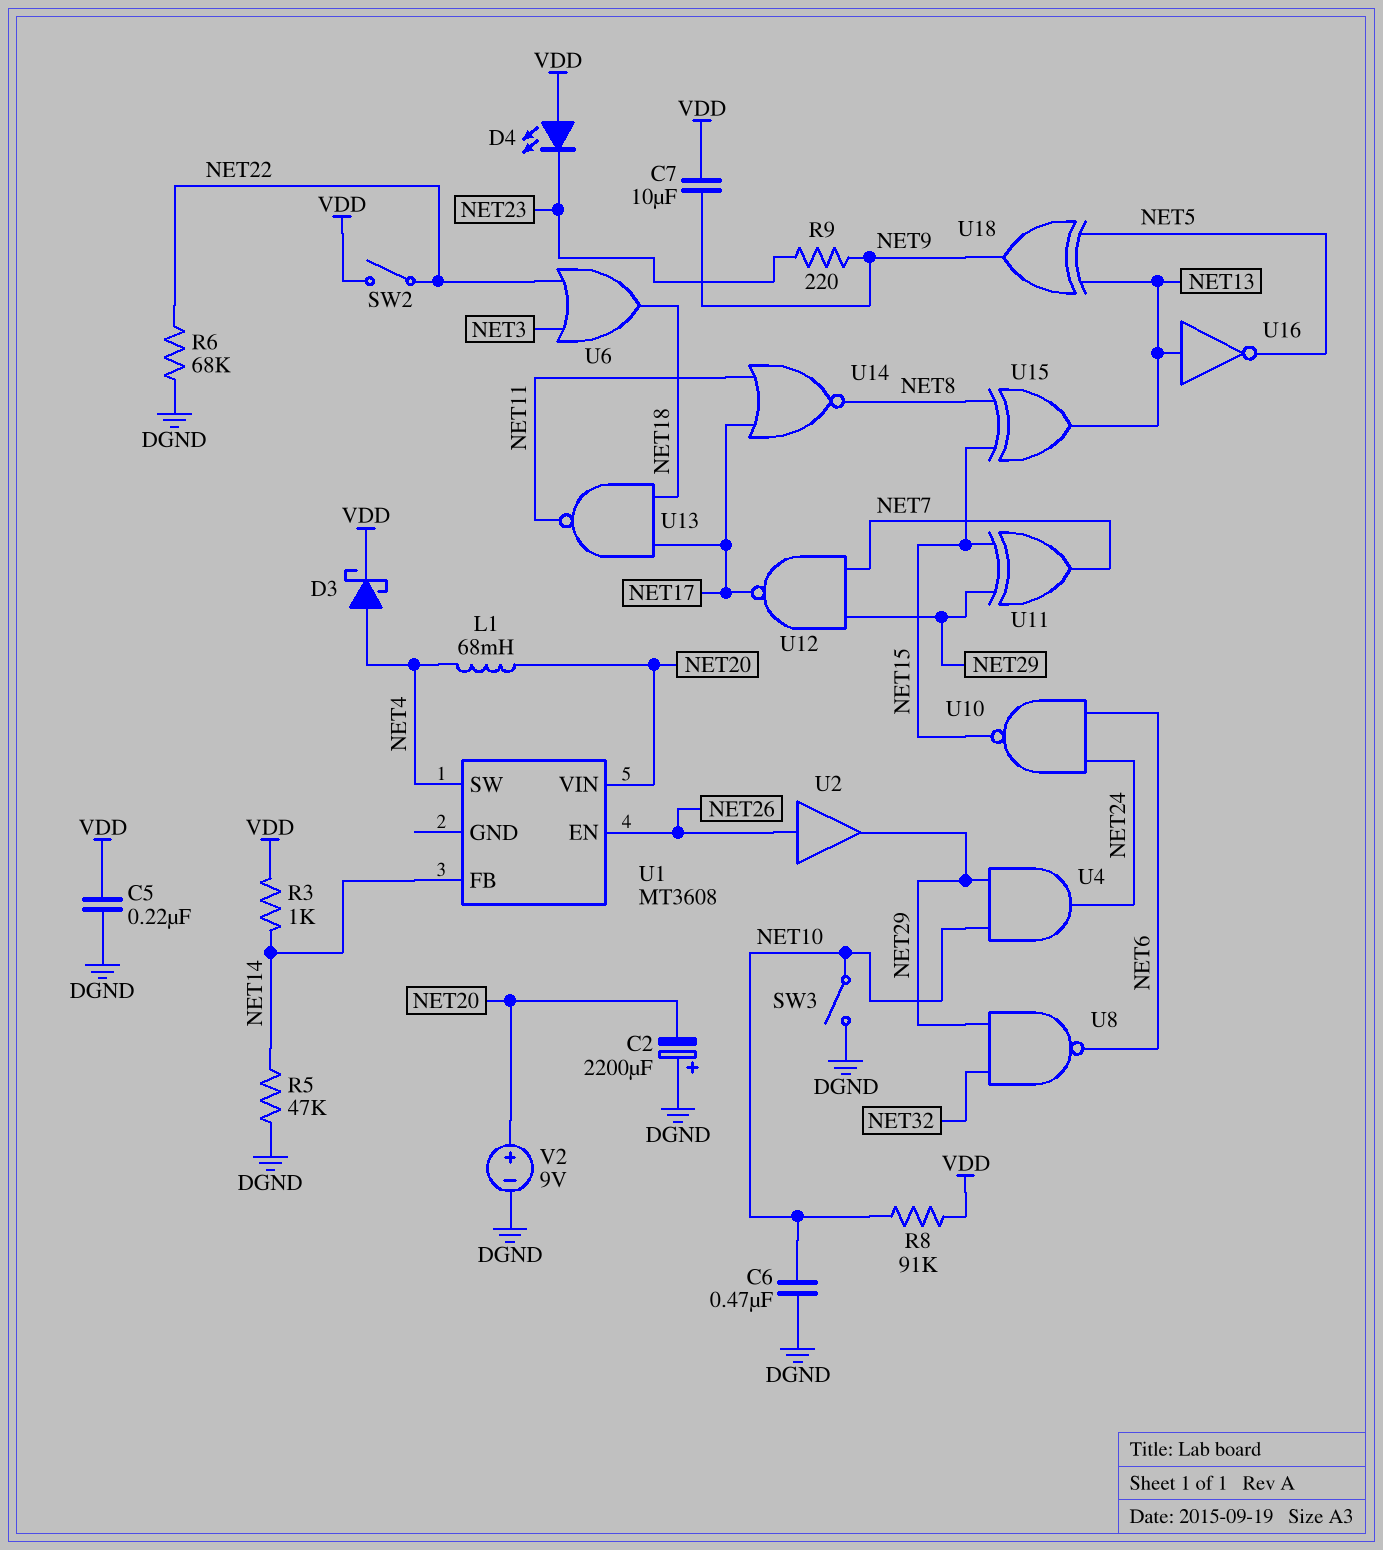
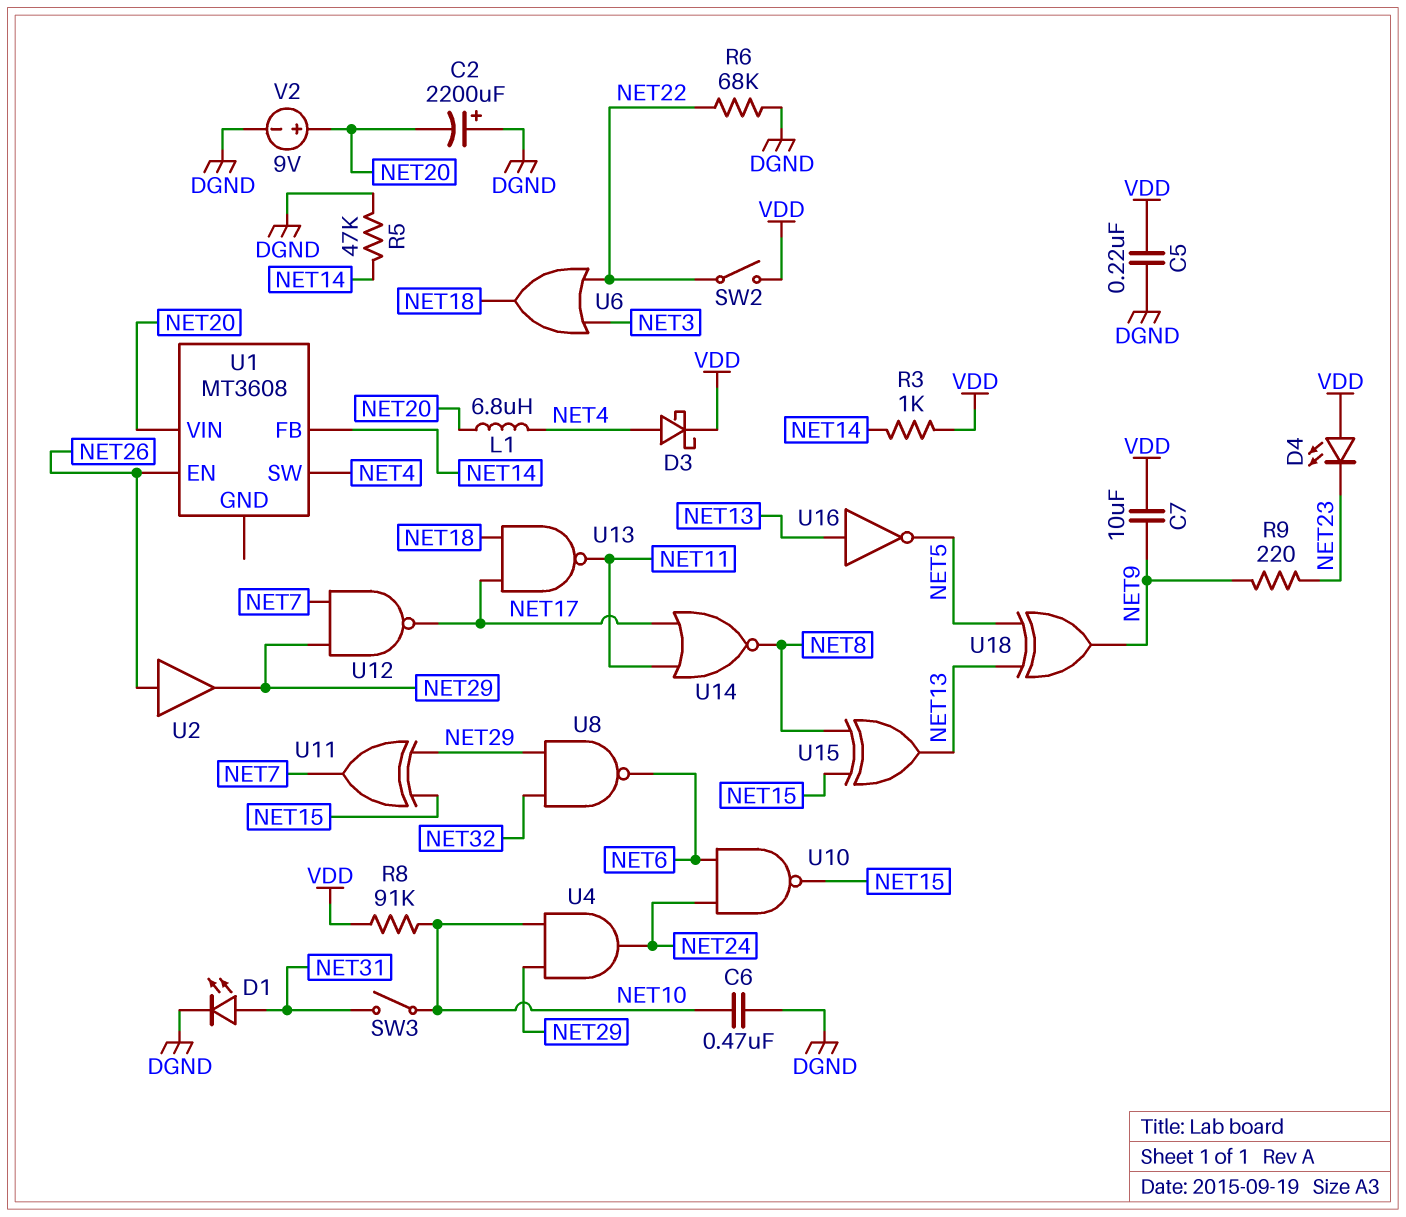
D1: none -> LED (A NET31, K DGND)
L1: 68mH (NET4, NET20) -> 6.8uH (NET4, NET20)
SW3: switch (DGND, NET10) -> switch (NET10, NET31)

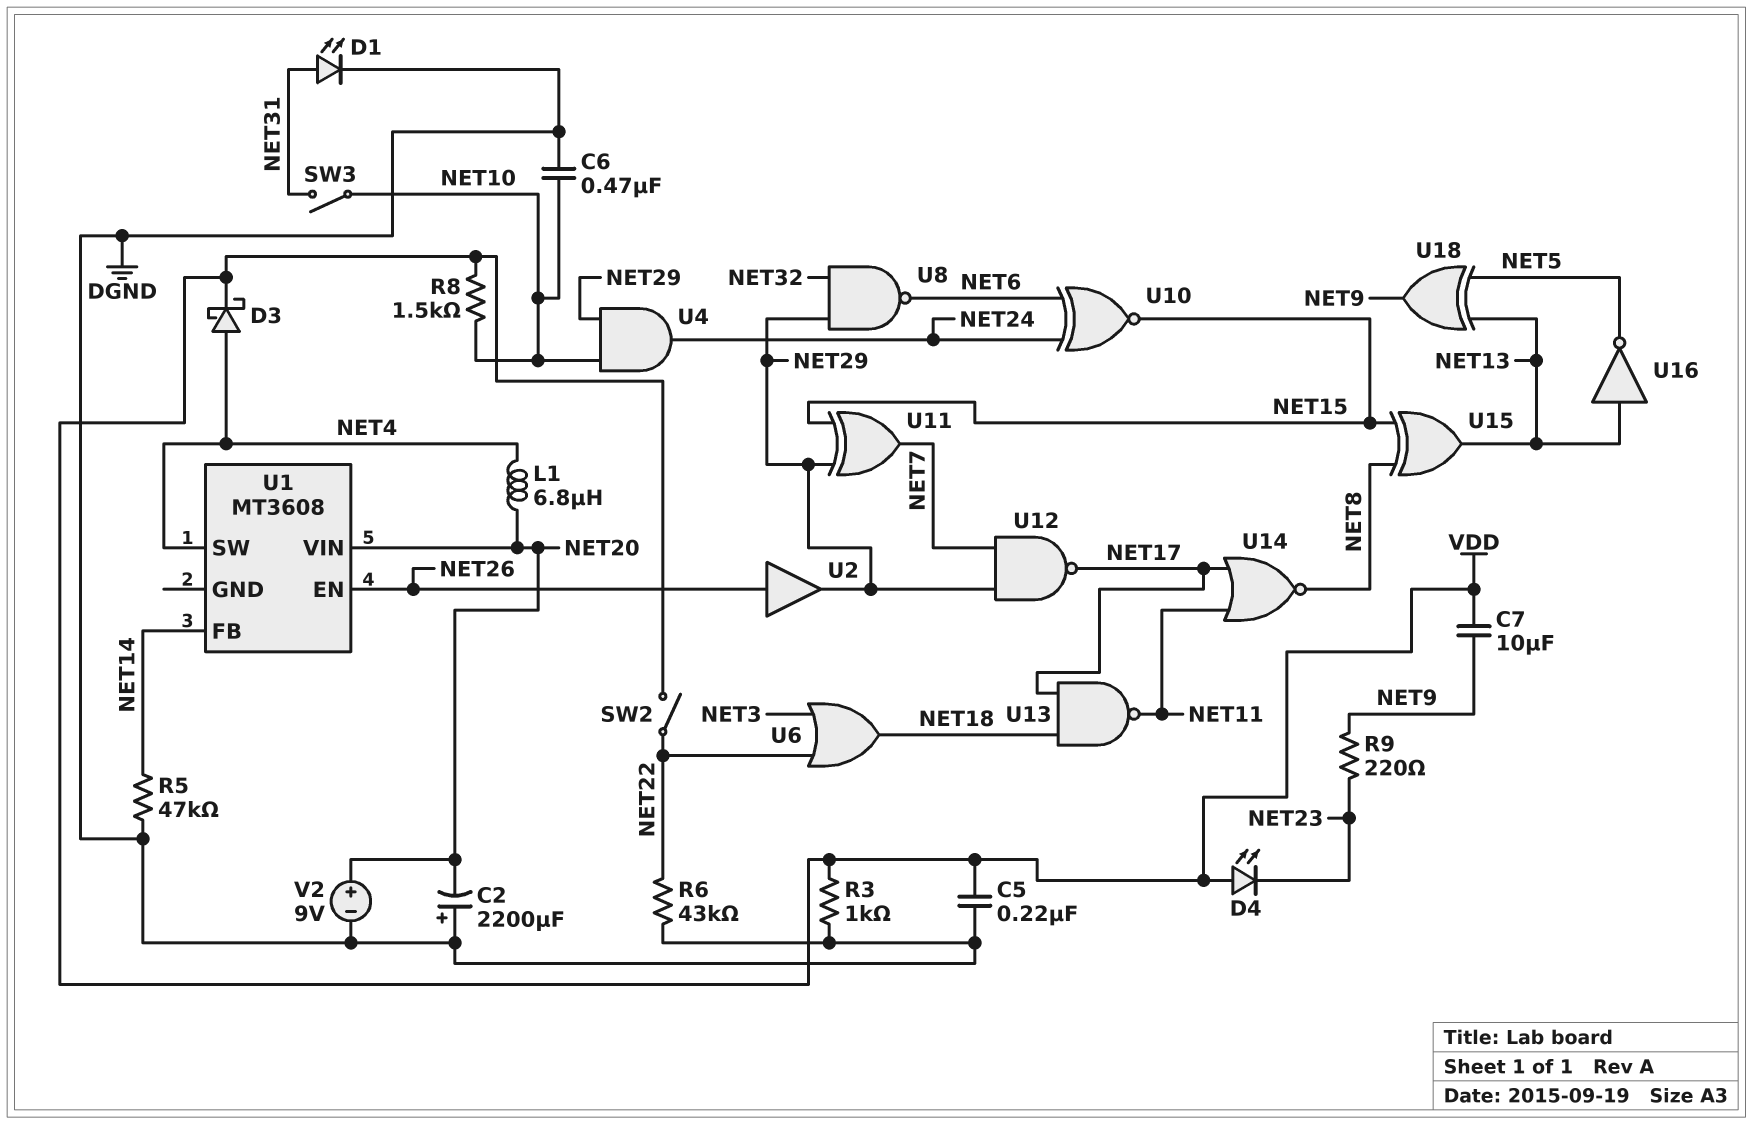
R3: 1k (NET14, VDD) -> 1k (DGND, VDD)
R6: 68k (DGND, NET22) -> 43k (DGND, NET22)
R8: 91k (NET10, VDD) -> 1.5k (NET10, VDD)
U10: NAND (in NET6, in NET24, out NET15) -> XNOR (in NET6, in NET24, out NET15)

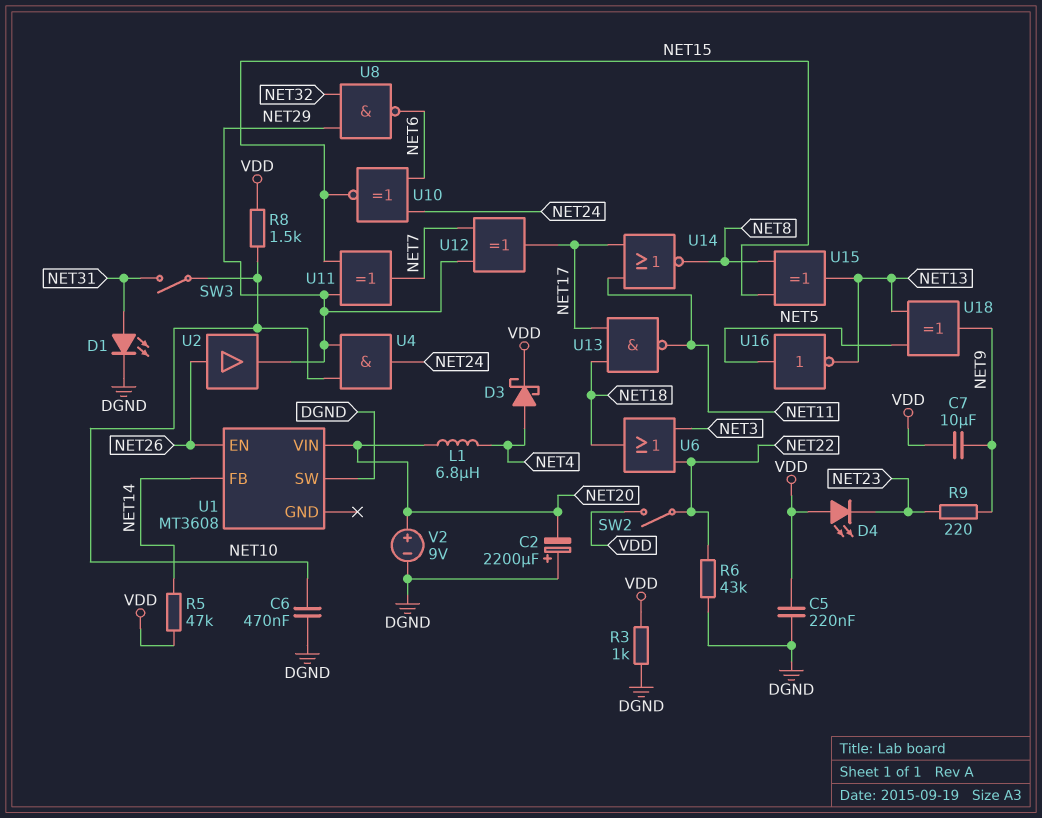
R5: 47k (DGND, NET14) -> 47k (NET14, VDD)
U1 pin SW: NET4 -> DGND
U12: NAND (in NET7, in NET29, out NET17) -> XOR (in NET7, in NET29, out NET17)
U16: NOT (in NET13, out NET5) -> NOT (in NET5, out NET13)

